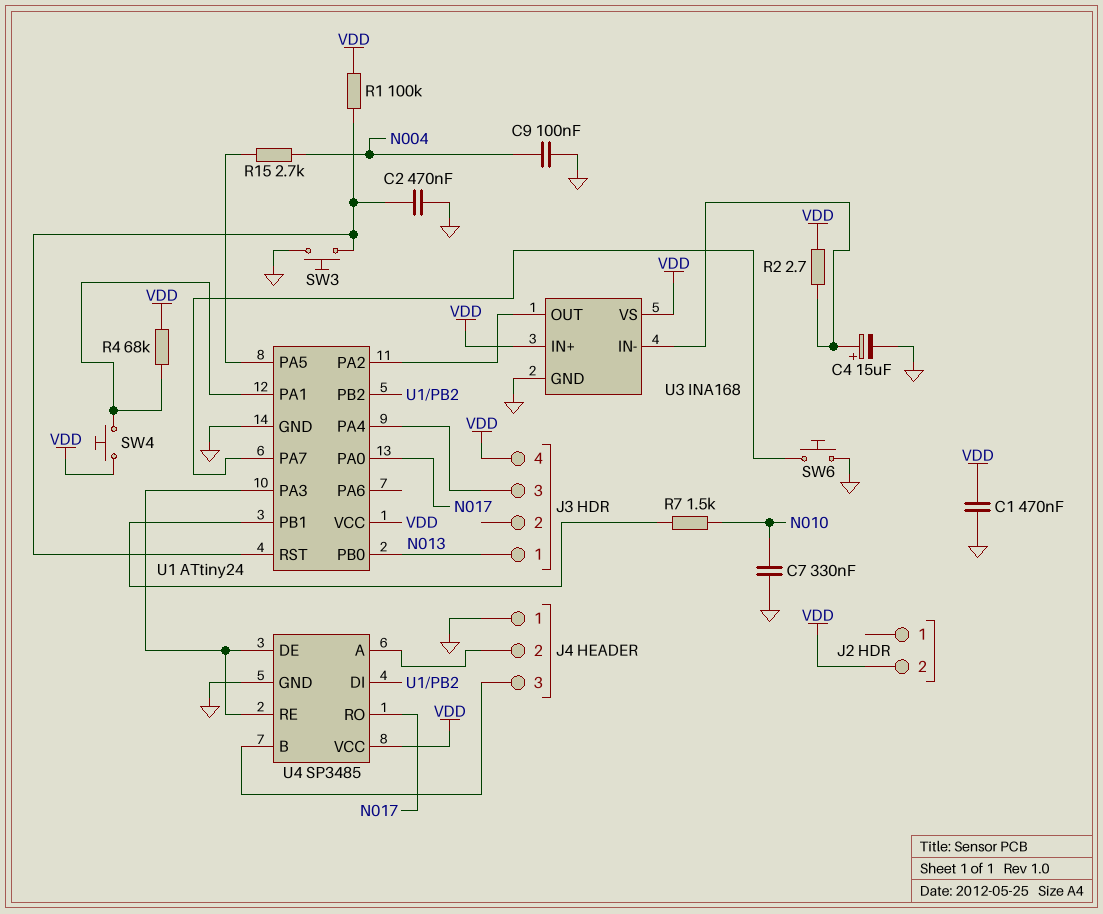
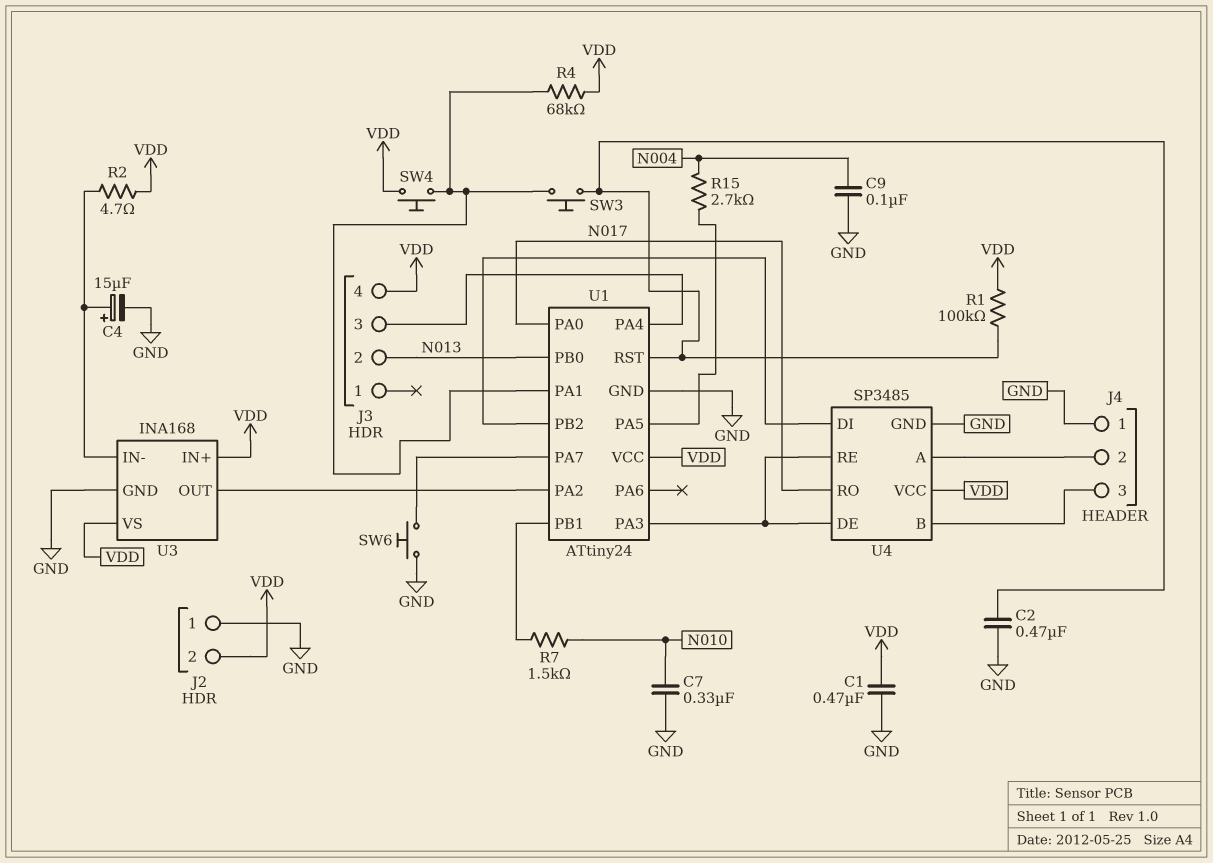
J2 pin 1: none -> GND
J3 pin 1: N013 -> none
J3 pin 2: none -> N013
R2: 2.7 (U3/IN-, VDD) -> 4.7 (U3/IN-, VDD)
SW3: button (GND, U1/RST) -> button (U1/PA1, U1/RST)

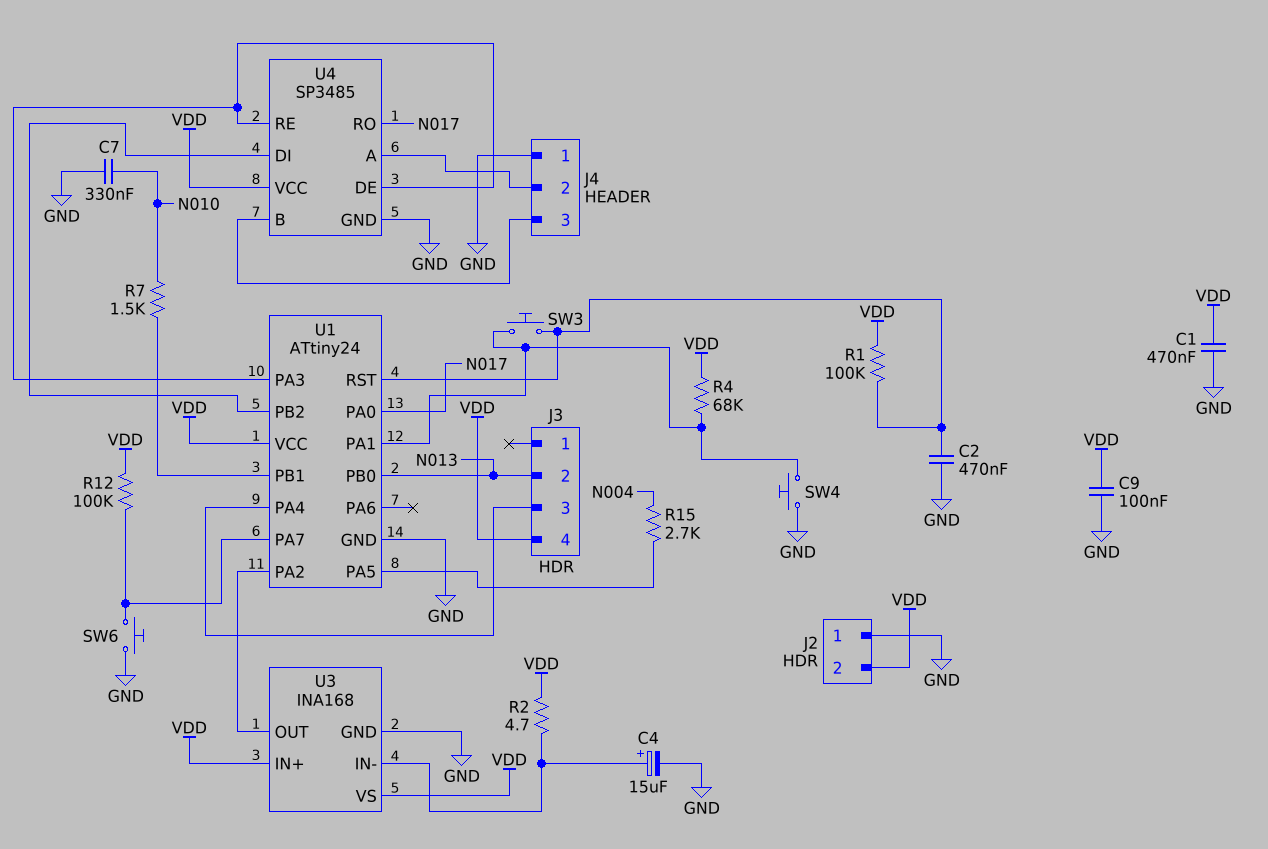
C9: 100nF (GND, N004) -> 100nF (GND, VDD)
R12: none -> 100k (U1/PA7, VDD)
SW4: button (U1/PA1, VDD) -> button (GND, U1/PA1)

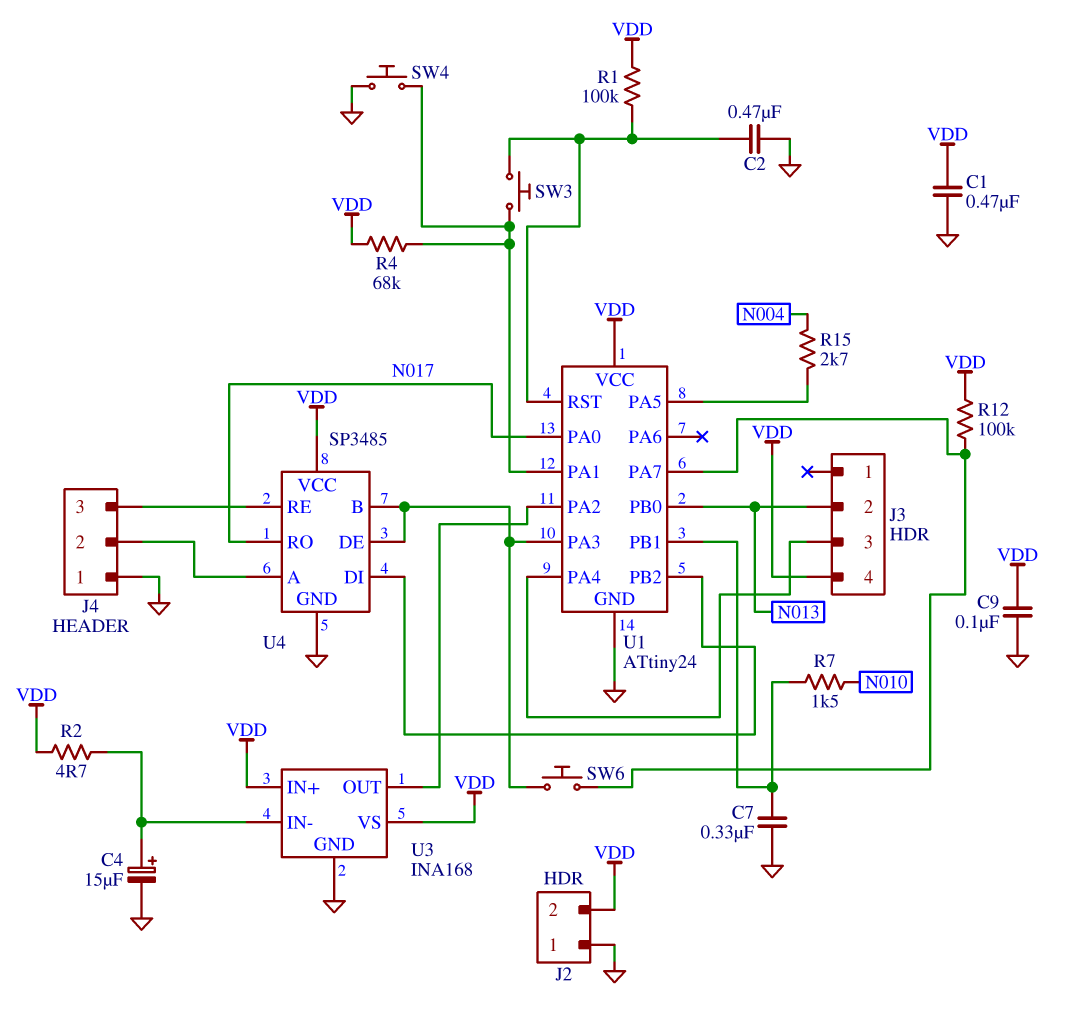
C7: 330nF (GND, N010) -> 330nF (GND, U1/PB1)
SW6: button (GND, U1/PA7) -> button (U1/PA3, U1/PA7)
U4 pin B: J4/3 -> U1/PA3
U4 pin RE: U1/PA3 -> J4/3

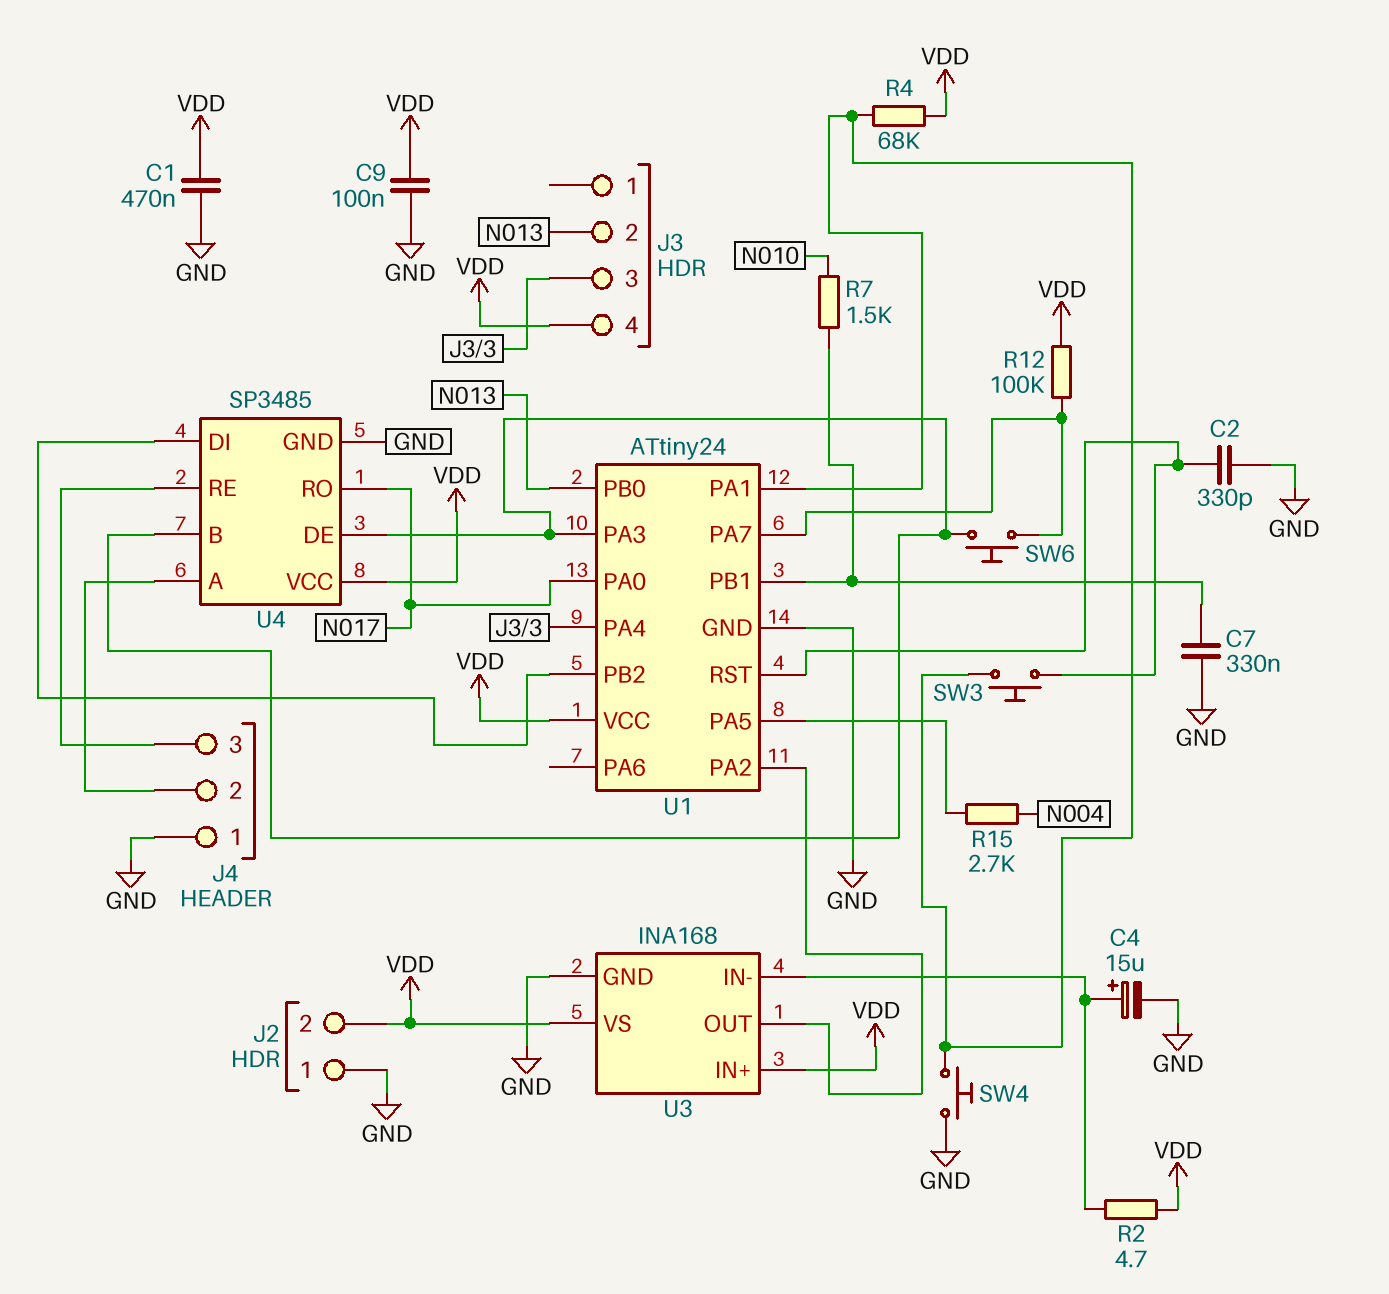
C2: 470nF (GND, U1/RST) -> 330pF (GND, U1/RST)
R1: 100k (U1/RST, VDD) -> none

